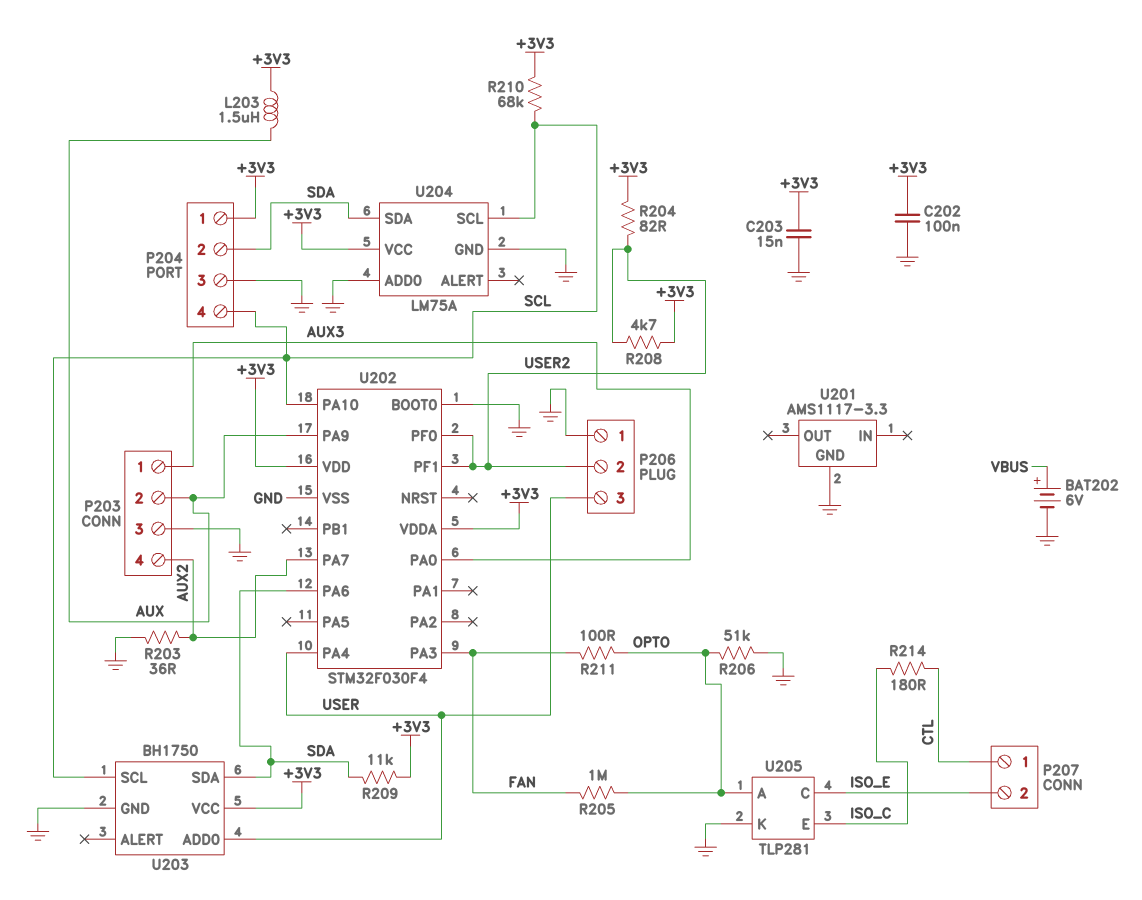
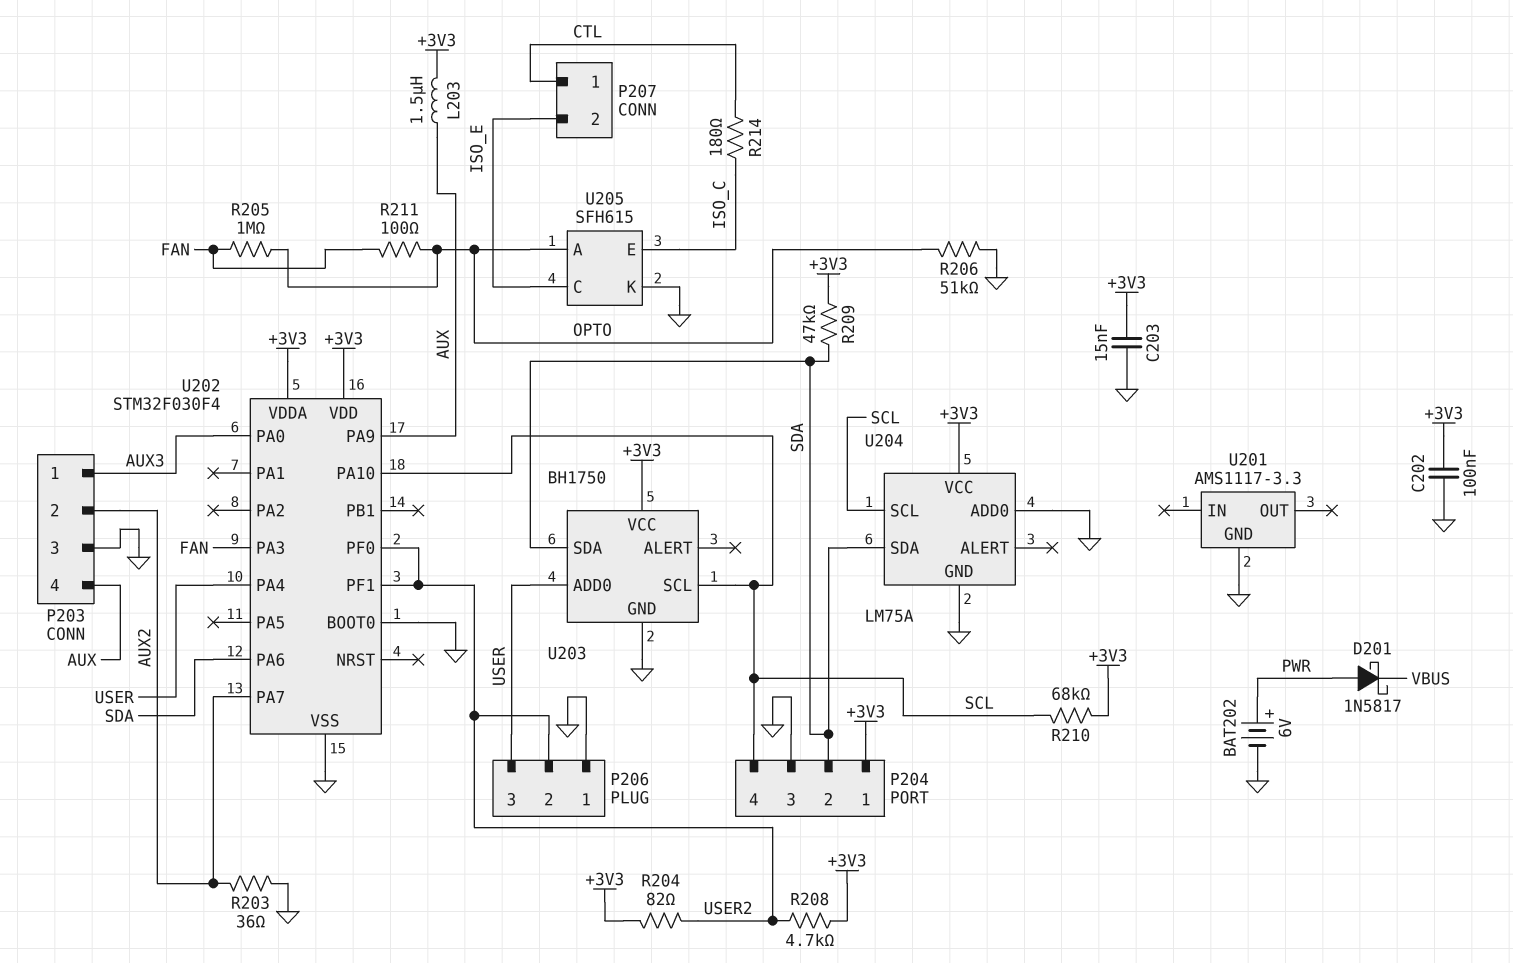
BAT202: 6V (plus VBUS, minus GND) -> 6V (plus PWR, minus GND)
D201: none -> schottky 1N5817 (A PWR, K VBUS)
P203 pin 2: AUX -> AUX2
P203 pin 4: AUX2 -> AUX
R209: 11k (+3V3, SDA) -> 47k (+3V3, SDA)
U205: TLP281 -> SFH615

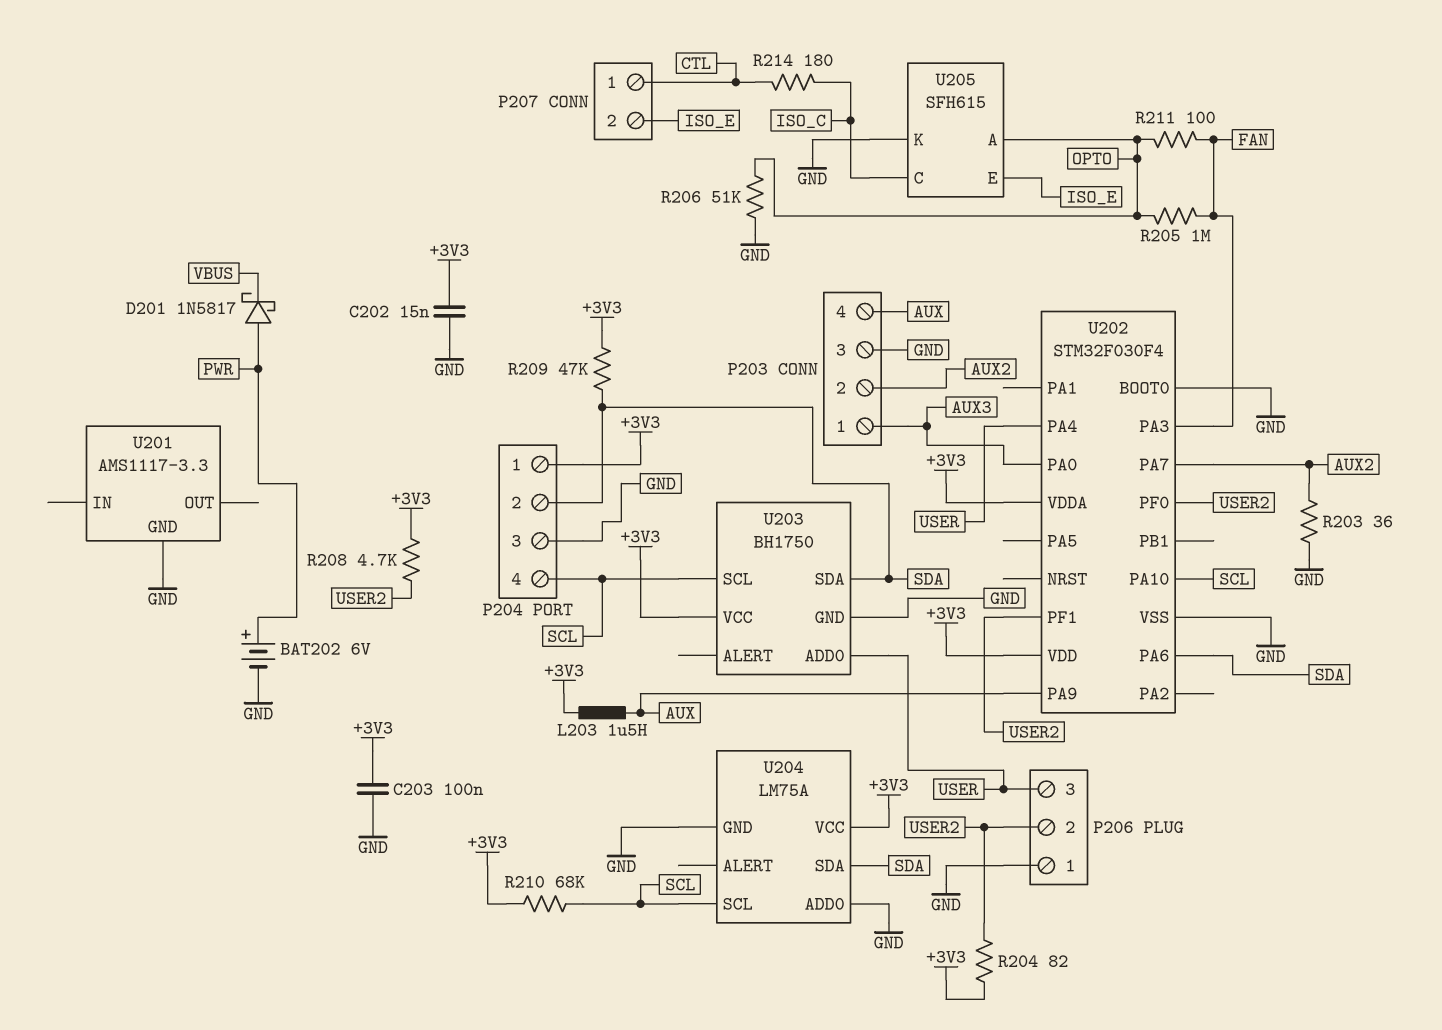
C202: 100nF (+3V3, GND) -> 15nF (+3V3, GND)
C203: 15nF (+3V3, GND) -> 100nF (+3V3, GND)
U205 pin C: ISO_E -> ISO_C
U205 pin E: ISO_C -> ISO_E

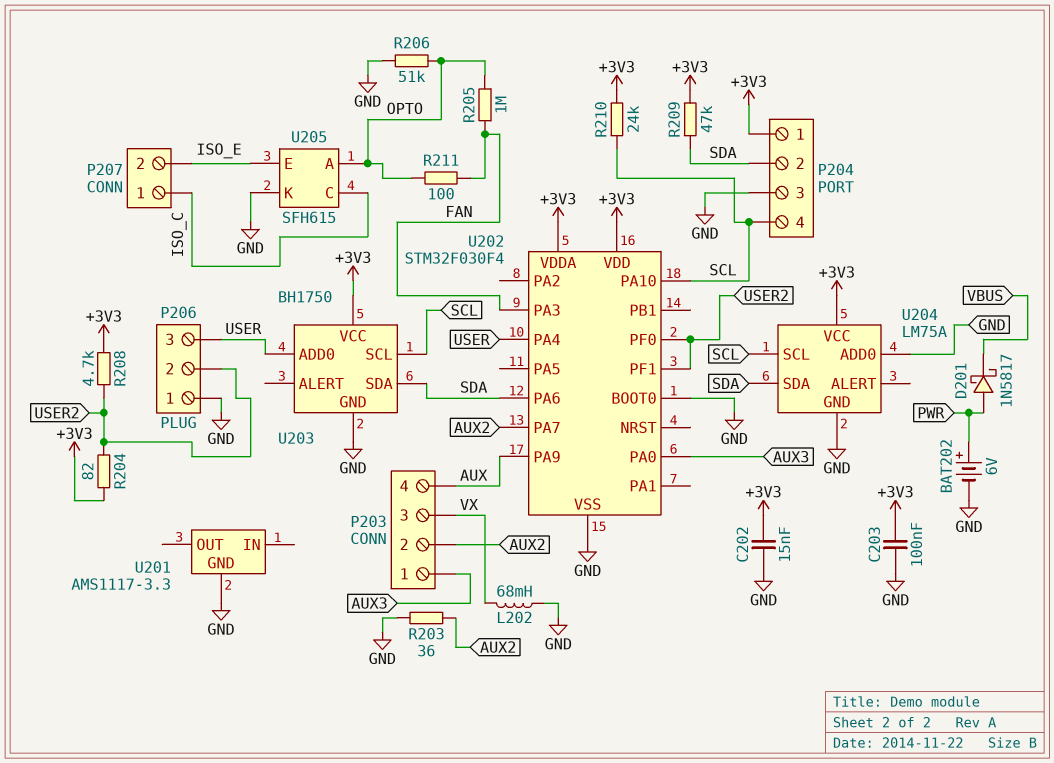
L202: none -> 68mH (GND, VX)
L203: 1.5uH (+3V3, AUX) -> none
P203 pin 3: GND -> VX
P207 pin 1: CTL -> ISO_C
R210: 68k (+3V3, SCL) -> 24k (+3V3, SCL)
R214: 180 (CTL, ISO_C) -> none

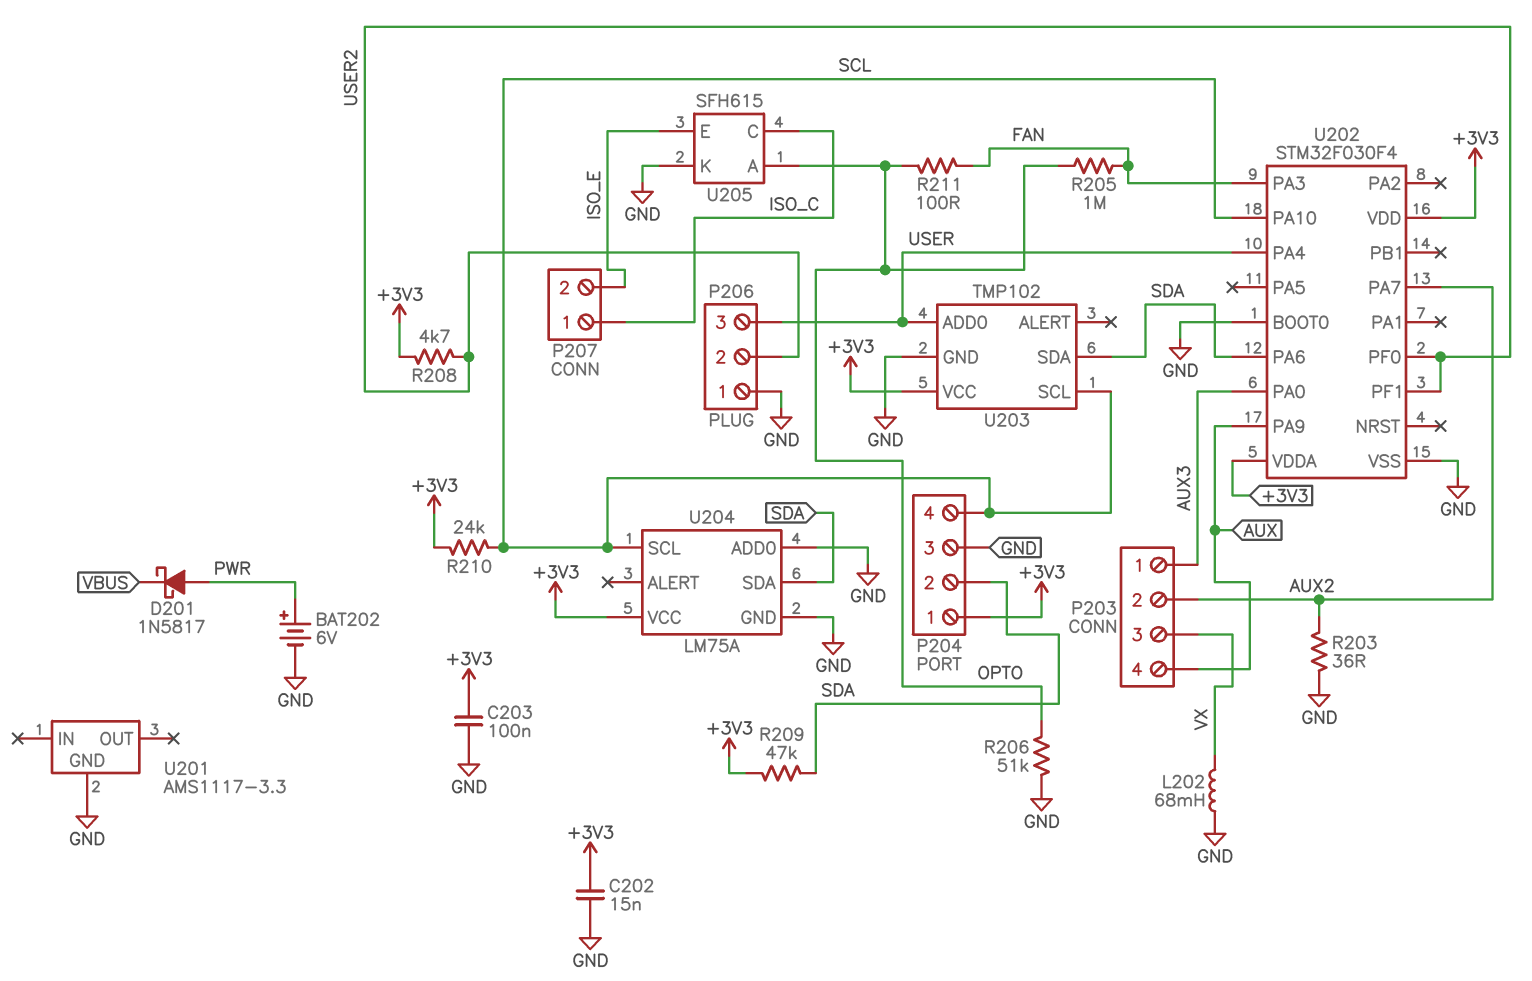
R204: 82 (+3V3, USER2) -> none
U203: BH1750 -> TMP102

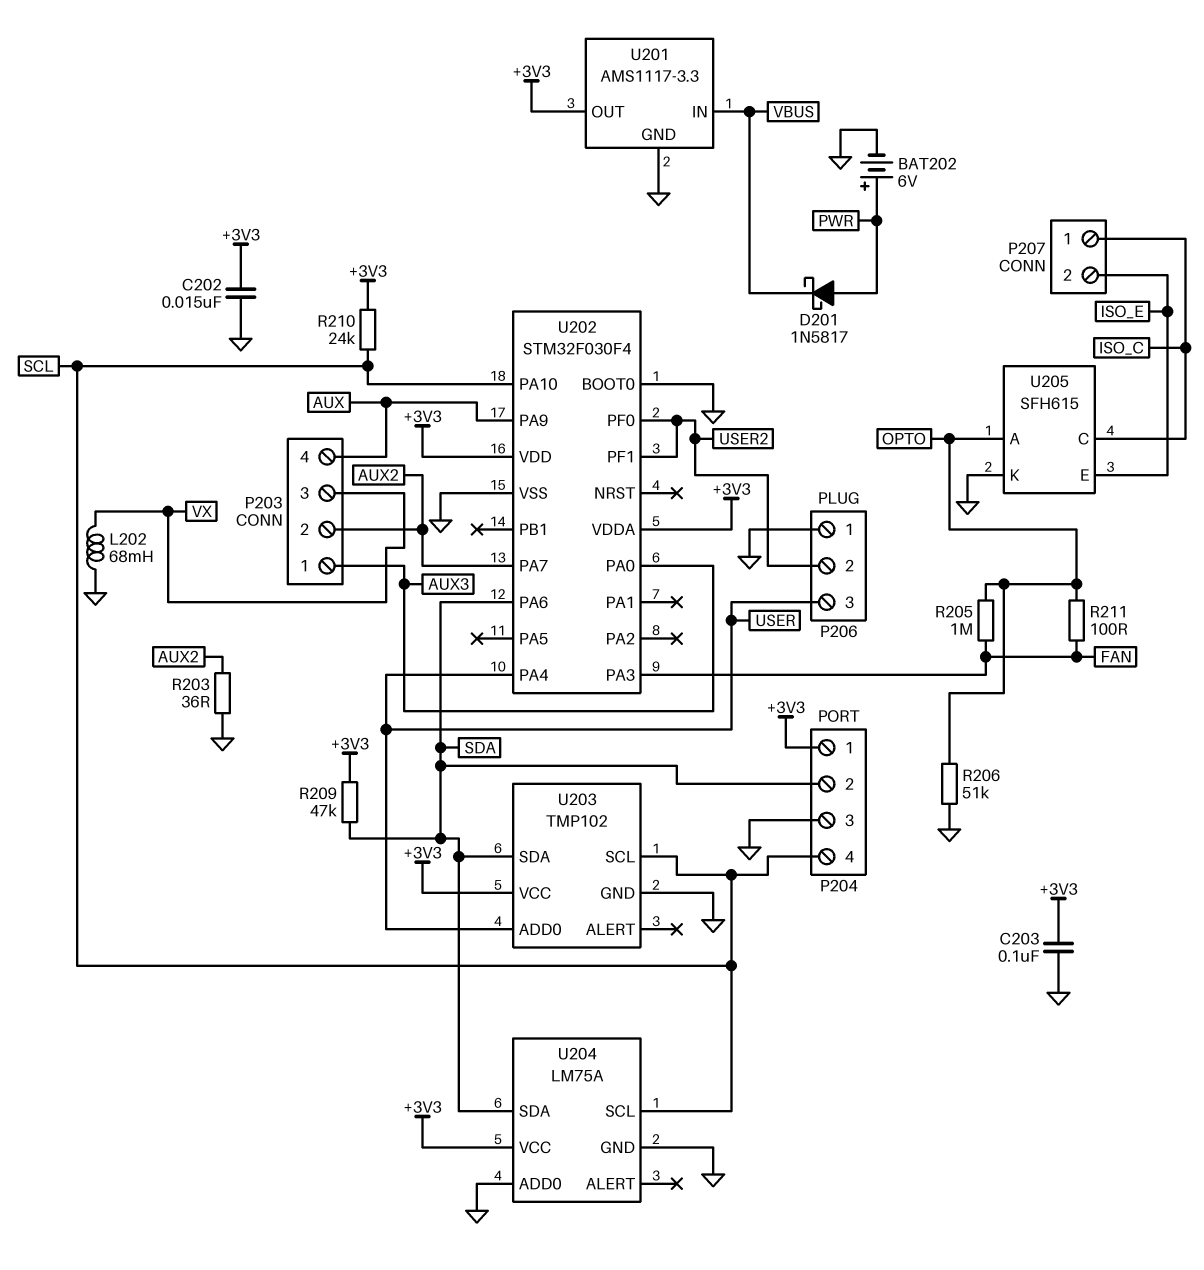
R208: 4.7k (+3V3, USER2) -> none
U201 pin IN: none -> VBUS
U201 pin OUT: none -> +3V3

